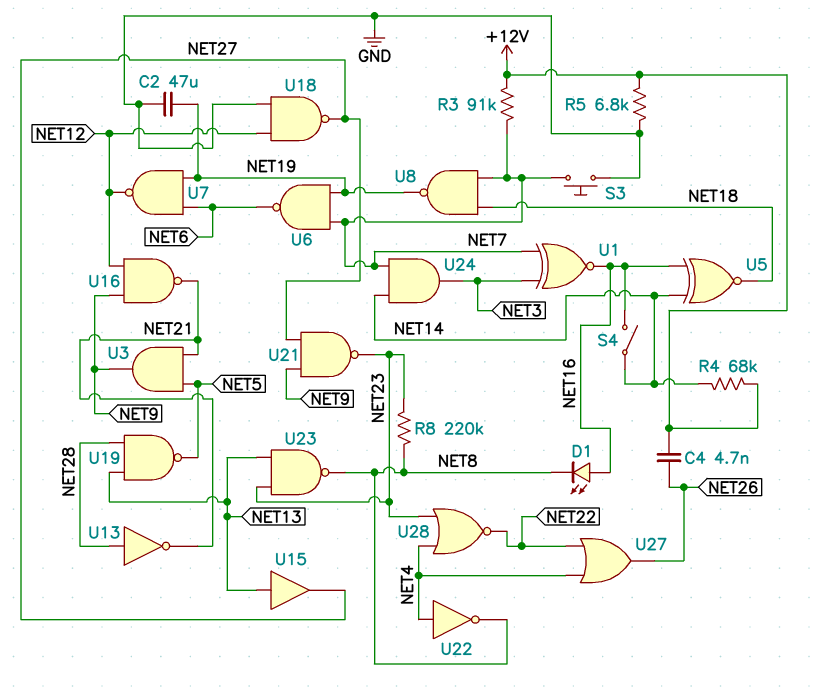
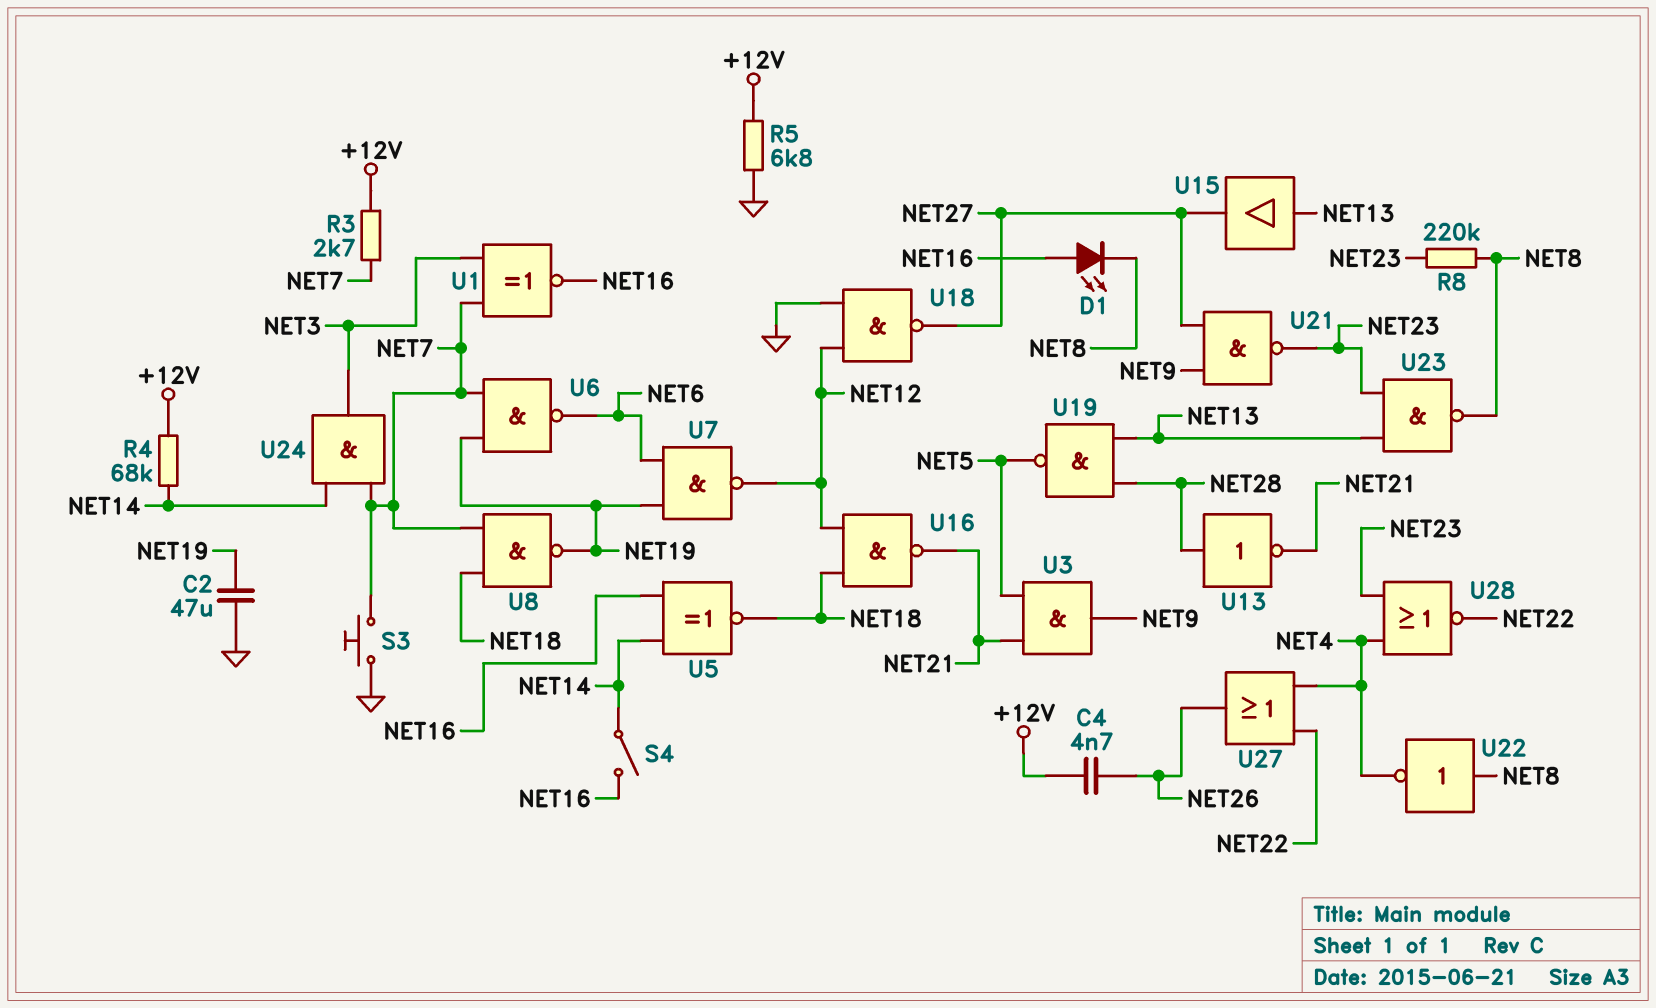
R3: 91k (+12V, NET7) -> 2.7k (+12V, NET7)
U16: NAND (in NET9, in NET12, out NET21) -> NAND (in NET12, in NET18, out NET21)
U22: NOT (in NET4, out NET8) -> NOT (in NET8, out NET4)

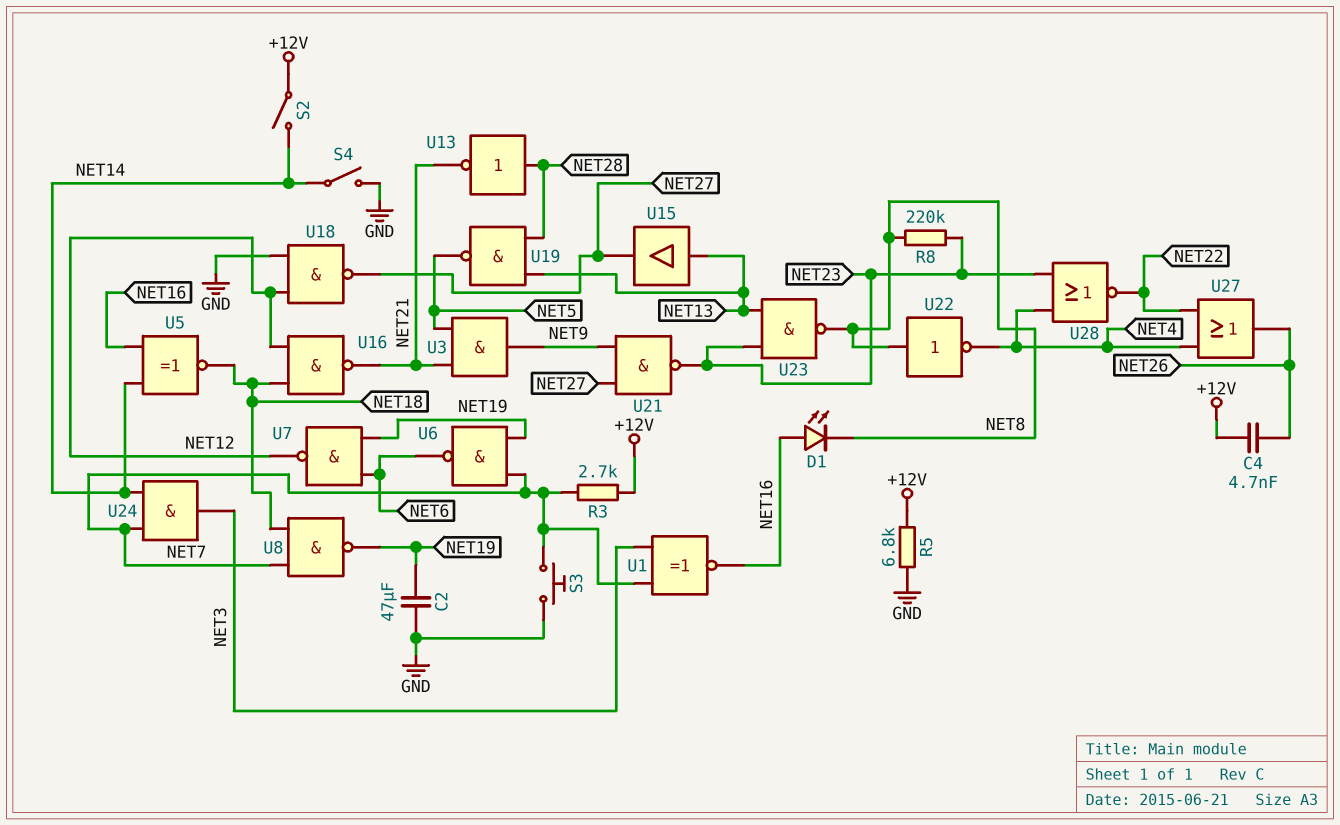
R4: 68k (+12V, NET14) -> none
S2: none -> switch (+12V, NET14)
S4: switch (NET14, NET16) -> switch (GND, NET14)

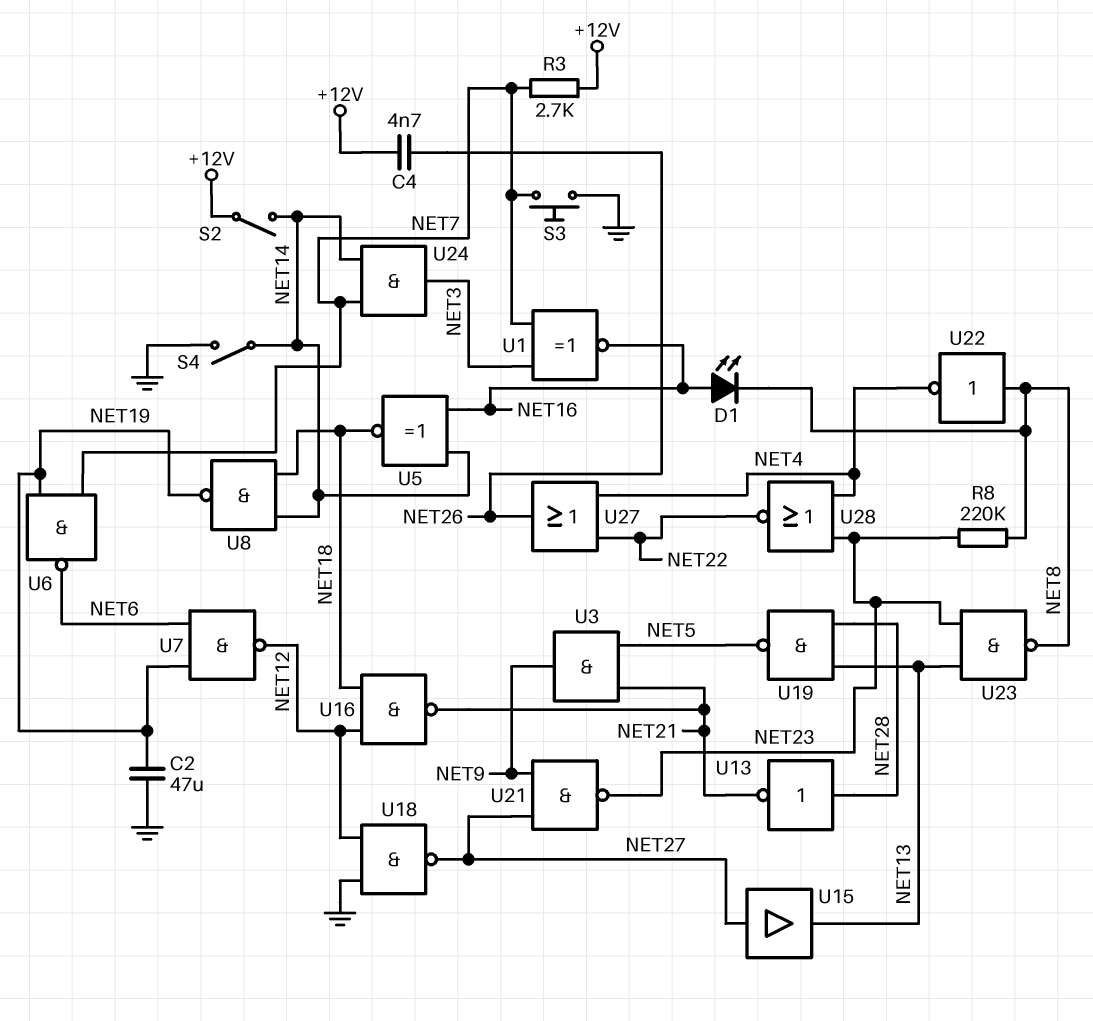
R5: 6.8k (+12V, GND) -> none
U8: NAND (in NET7, in NET18, out NET19) -> NAND (in NET14, in NET18, out NET19)
U15: buffer (in NET13, out NET27) -> buffer (in NET27, out NET13)

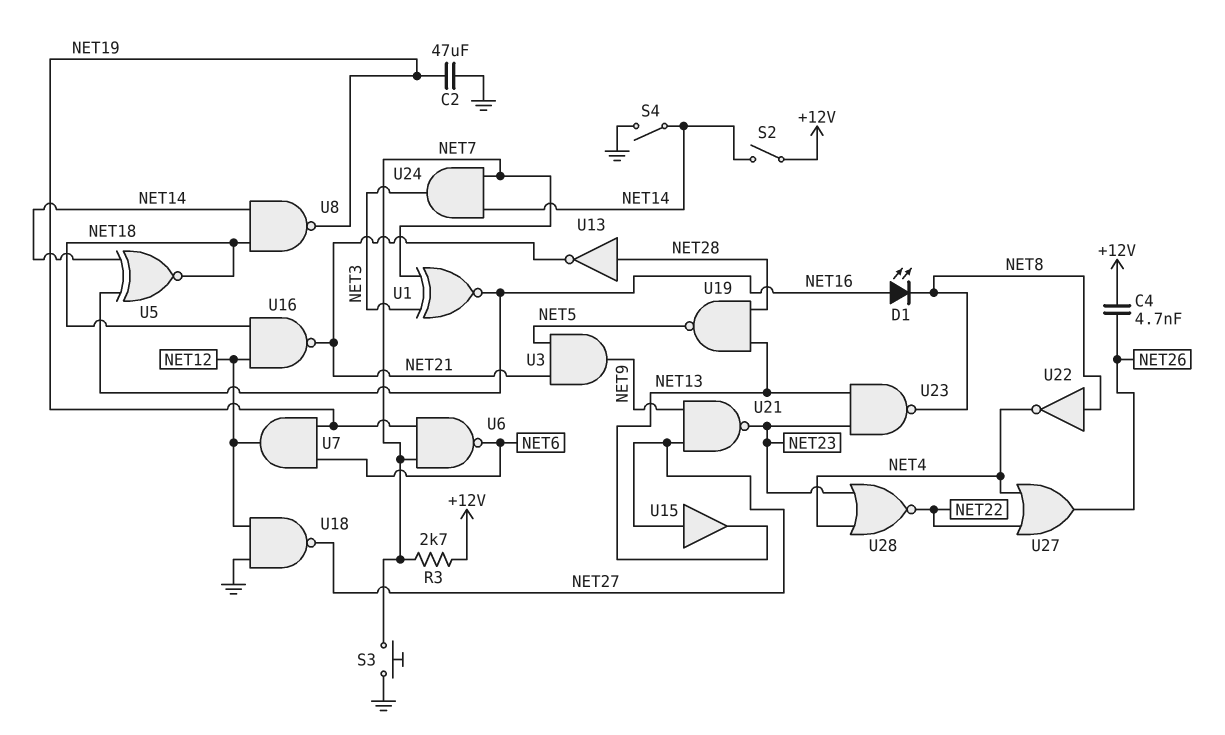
R8: 220k (NET8, NET23) -> none
U7: NAND (in NET6, in NET19, out NET12) -> AND (in NET6, in NET19, out NET12)

